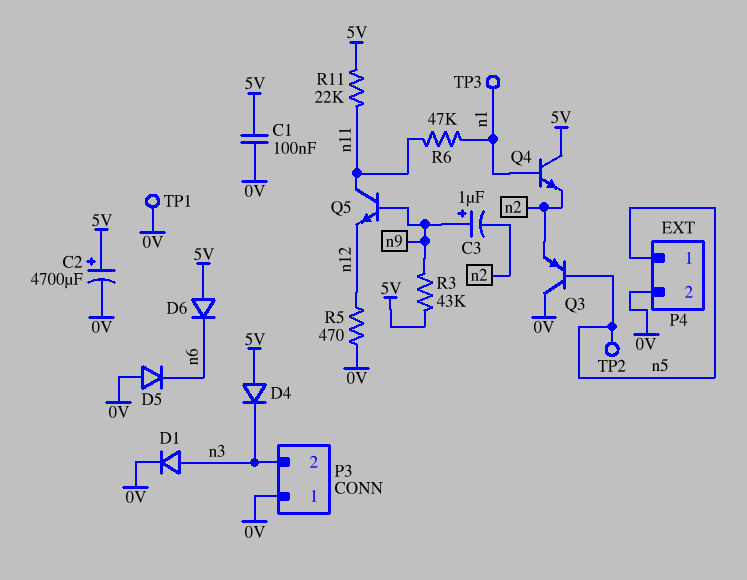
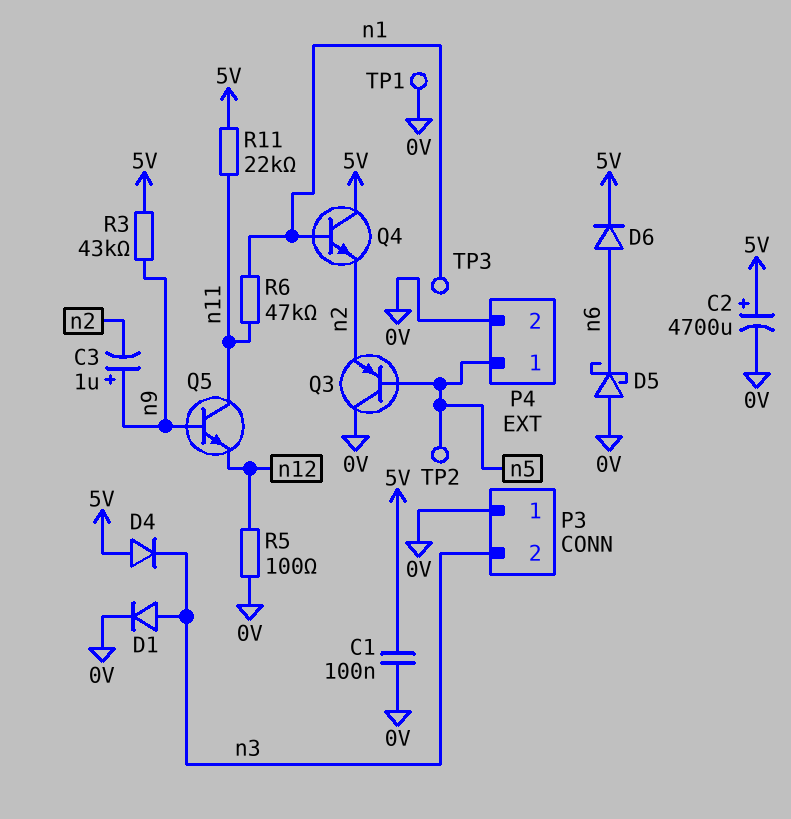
D5: diode (A 0V, K n6) -> schottky (A 0V, K n6)
D6: diode (A 5V, K n6) -> diode (A n6, K 5V)
R5: 470 (0V, n12) -> 100 (0V, n12)

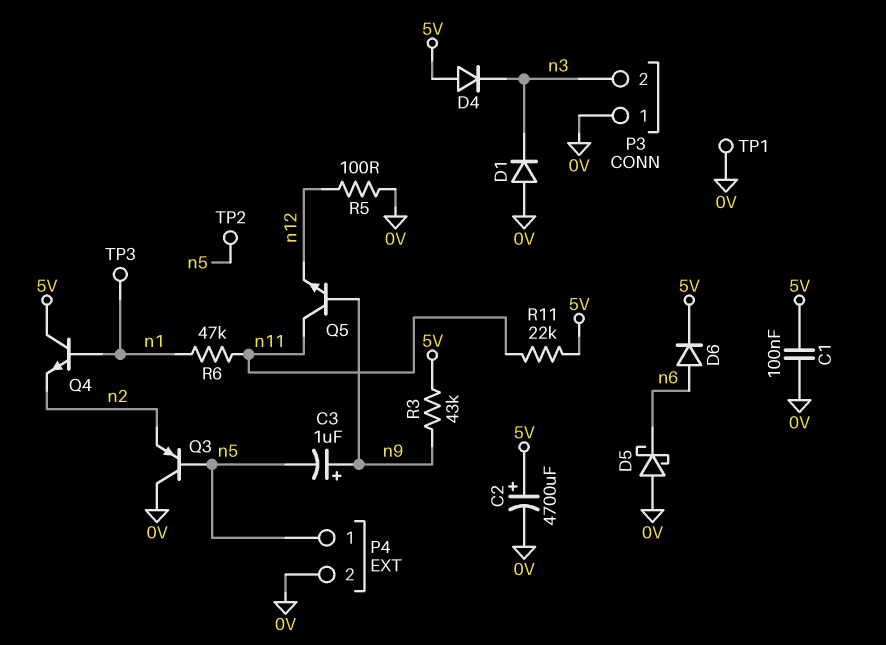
C3: 1uF (plus n9, minus n2) -> 1uF (plus n9, minus n5)
D1: diode (A n3, K 0V) -> diode (A 0V, K n3)

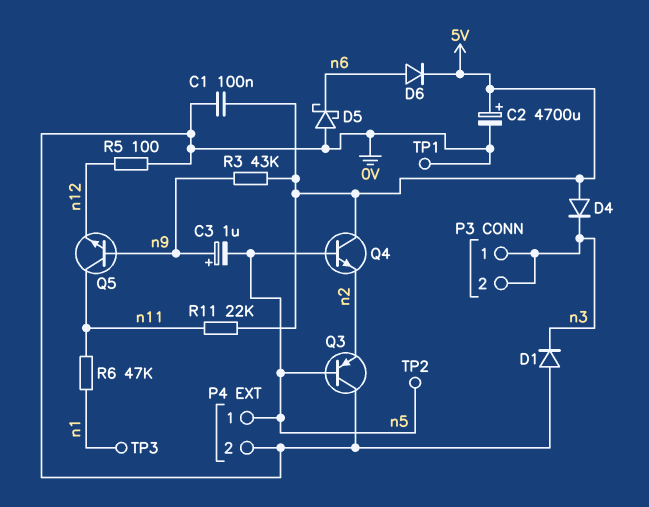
P3 pin 1: 0V -> n3
Q4: NPN (B n1, C 5V, E n2) -> NPN (B n5, C 5V, E n2)

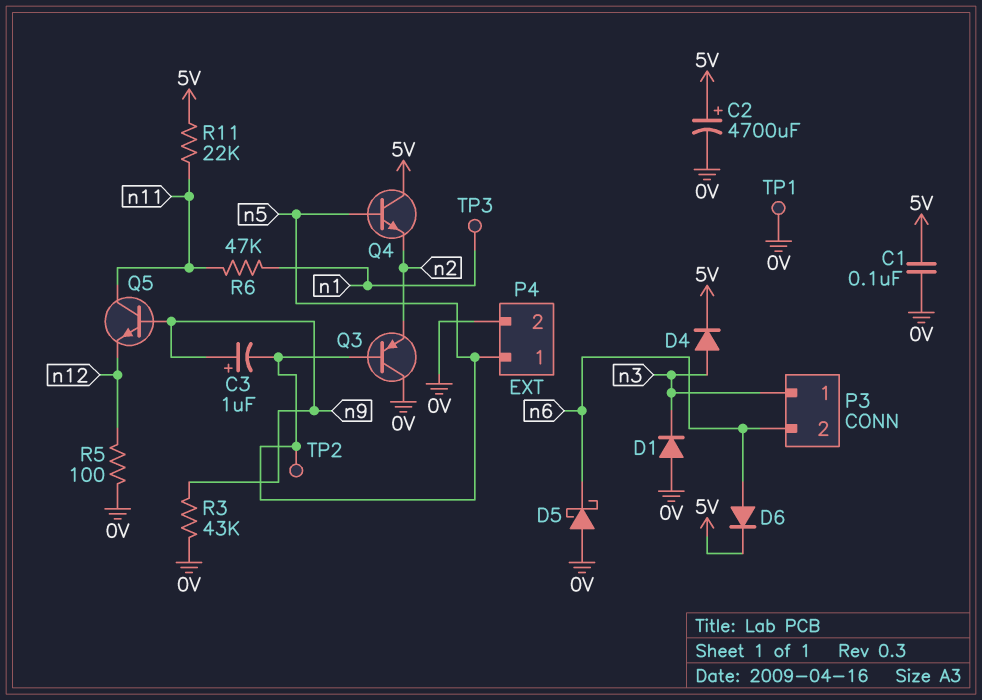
D4: diode (A 5V, K n3) -> diode (A n3, K 5V)
P3 pin 2: n3 -> n6
R3: 43k (5V, n9) -> 43k (0V, n9)

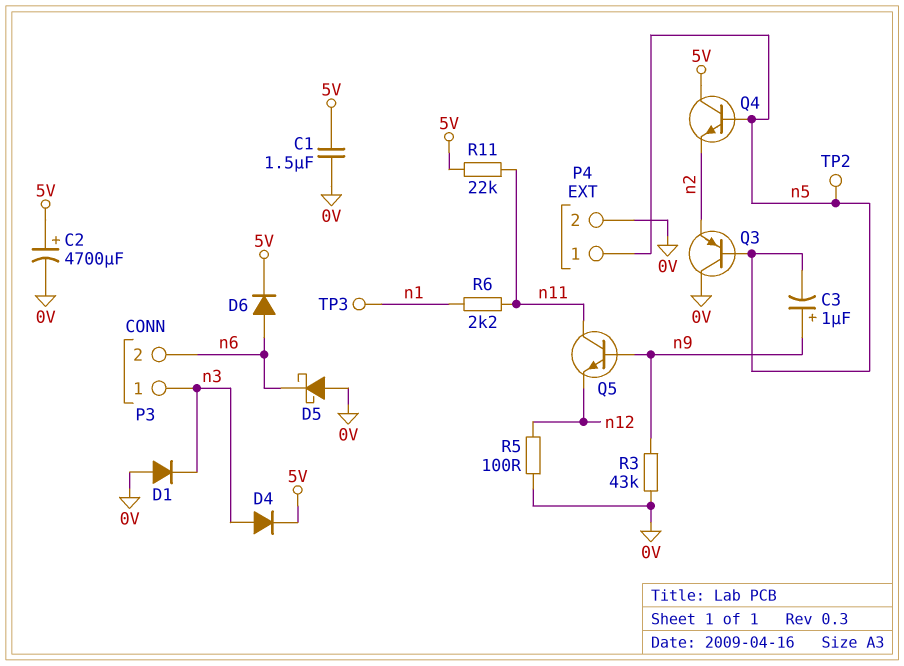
C1: 100nF (0V, 5V) -> 1.5uF (0V, 5V)
R6: 47k (n1, n11) -> 2.2k (n1, n11)
TP1: test point (0V) -> none

